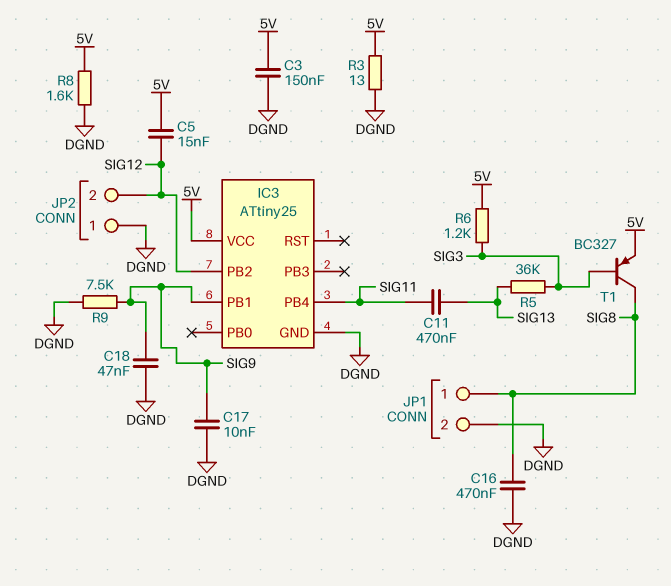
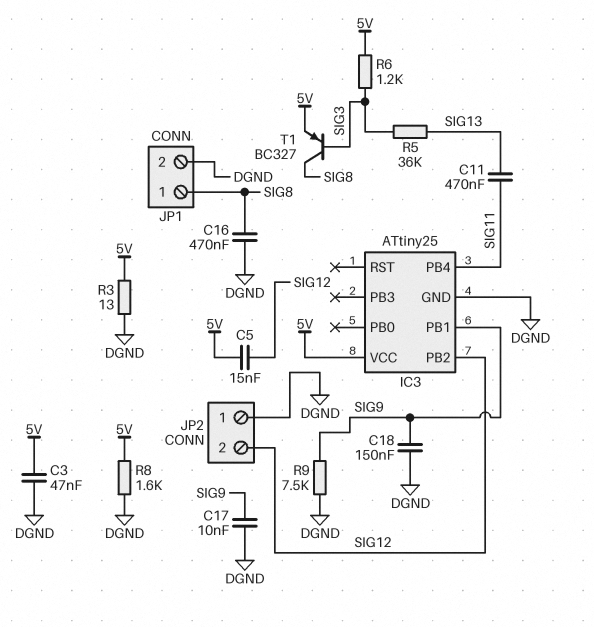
C3: 150nF (5V, DGND) -> 47nF (5V, DGND)
C18: 47nF (DGND, SIG9) -> 150nF (DGND, SIG9)

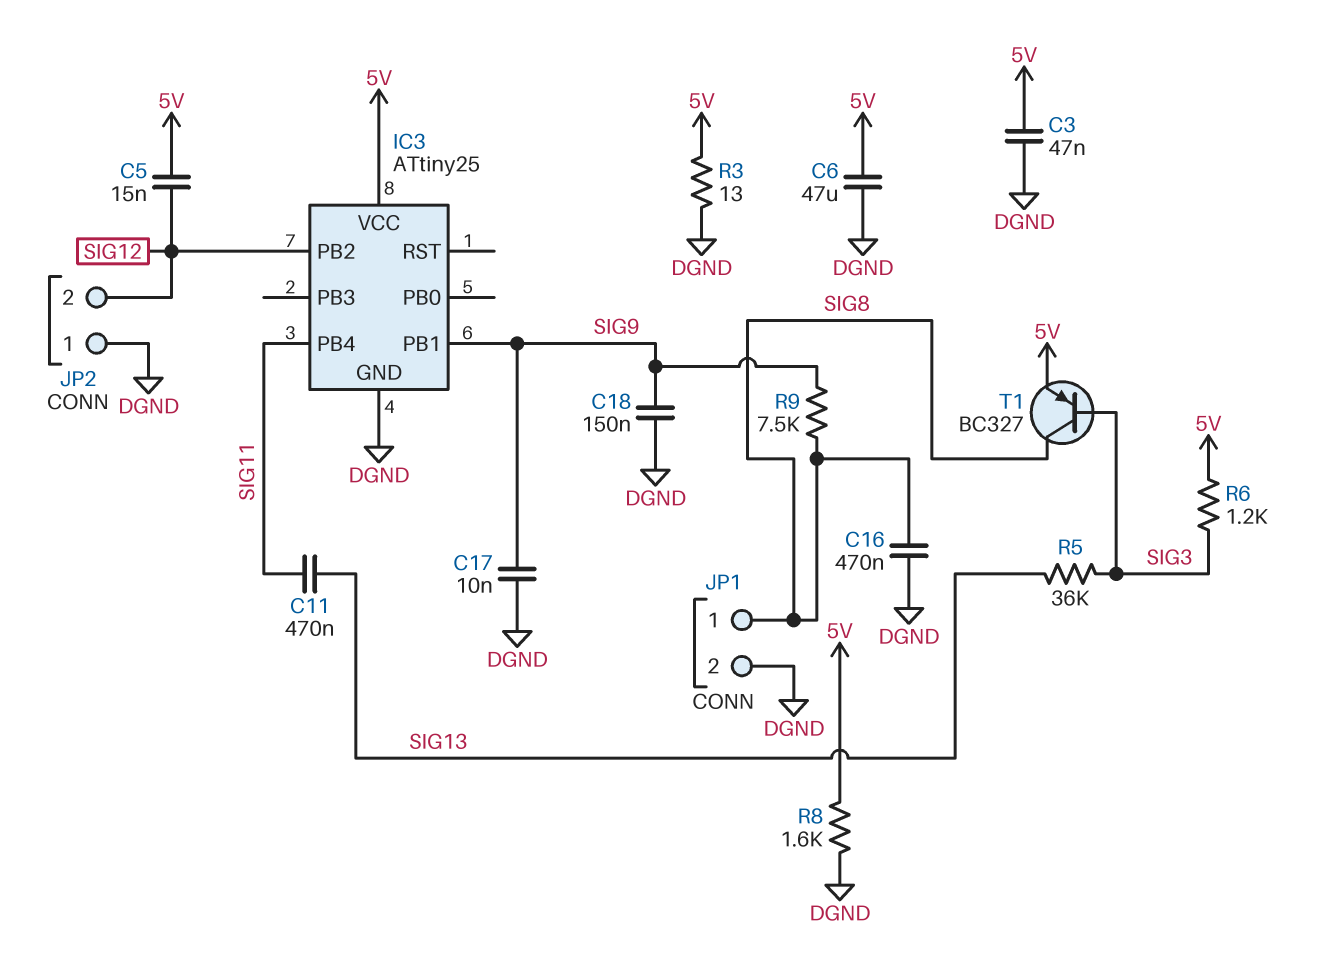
C6: none -> 47uF (5V, DGND)
R9: 7.5k (DGND, SIG9) -> 7.5k (SIG8, SIG9)

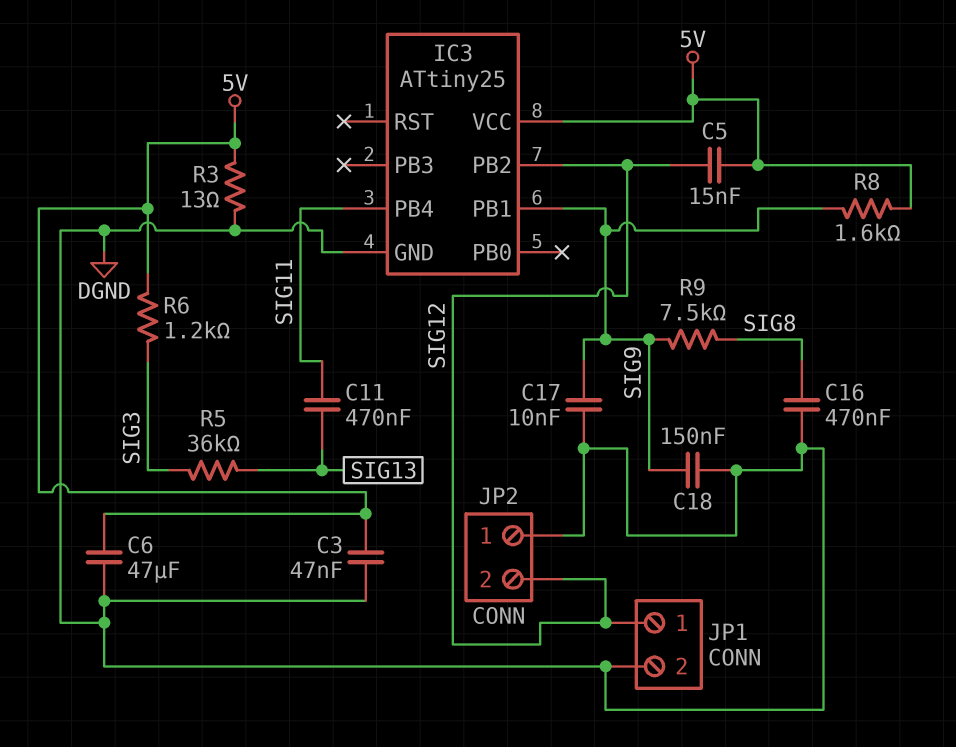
JP1 pin 1: SIG8 -> SIG12
R8: 1.6k (5V, DGND) -> 1.6k (5V, SIG9)
T1: PNP BC327 (B SIG3, C SIG8, E 5V) -> none

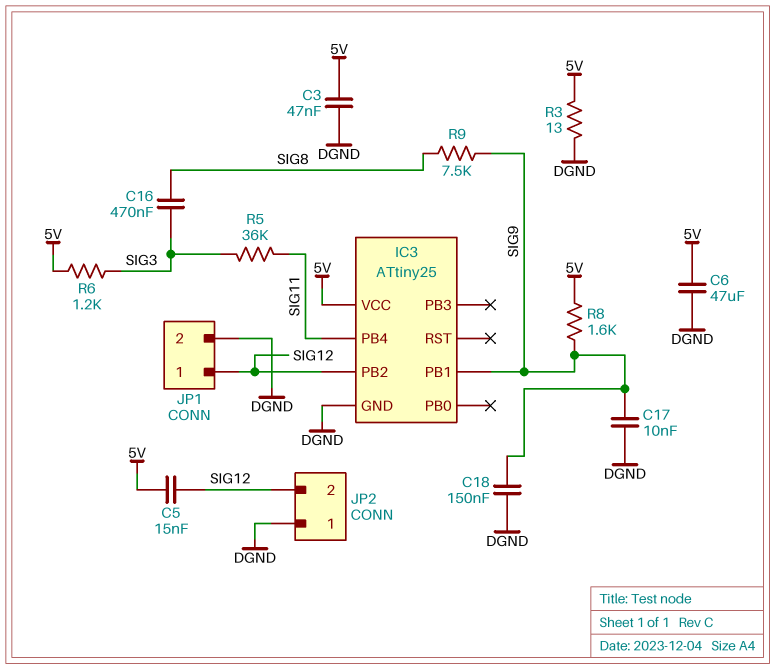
C11: 470nF (SIG11, SIG13) -> none
C16: 470nF (DGND, SIG8) -> 470nF (SIG3, SIG8)
R5: 36k (SIG3, SIG13) -> 36k (SIG3, SIG11)

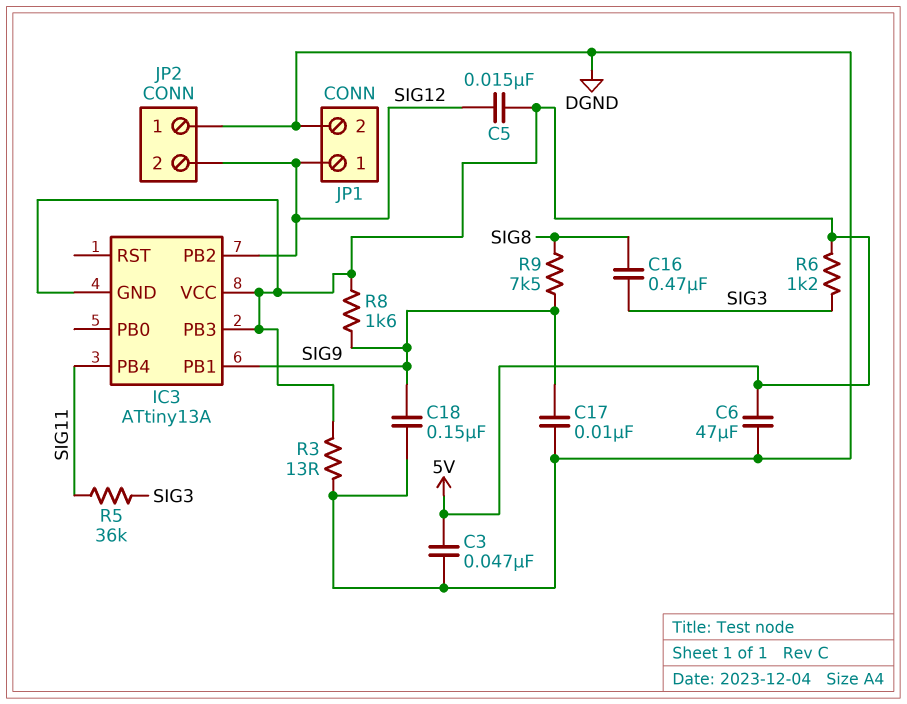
IC3: ATtiny25 -> ATtiny13A
IC3 pin GND: DGND -> 5V
IC3 pin PB3: none -> 5V

